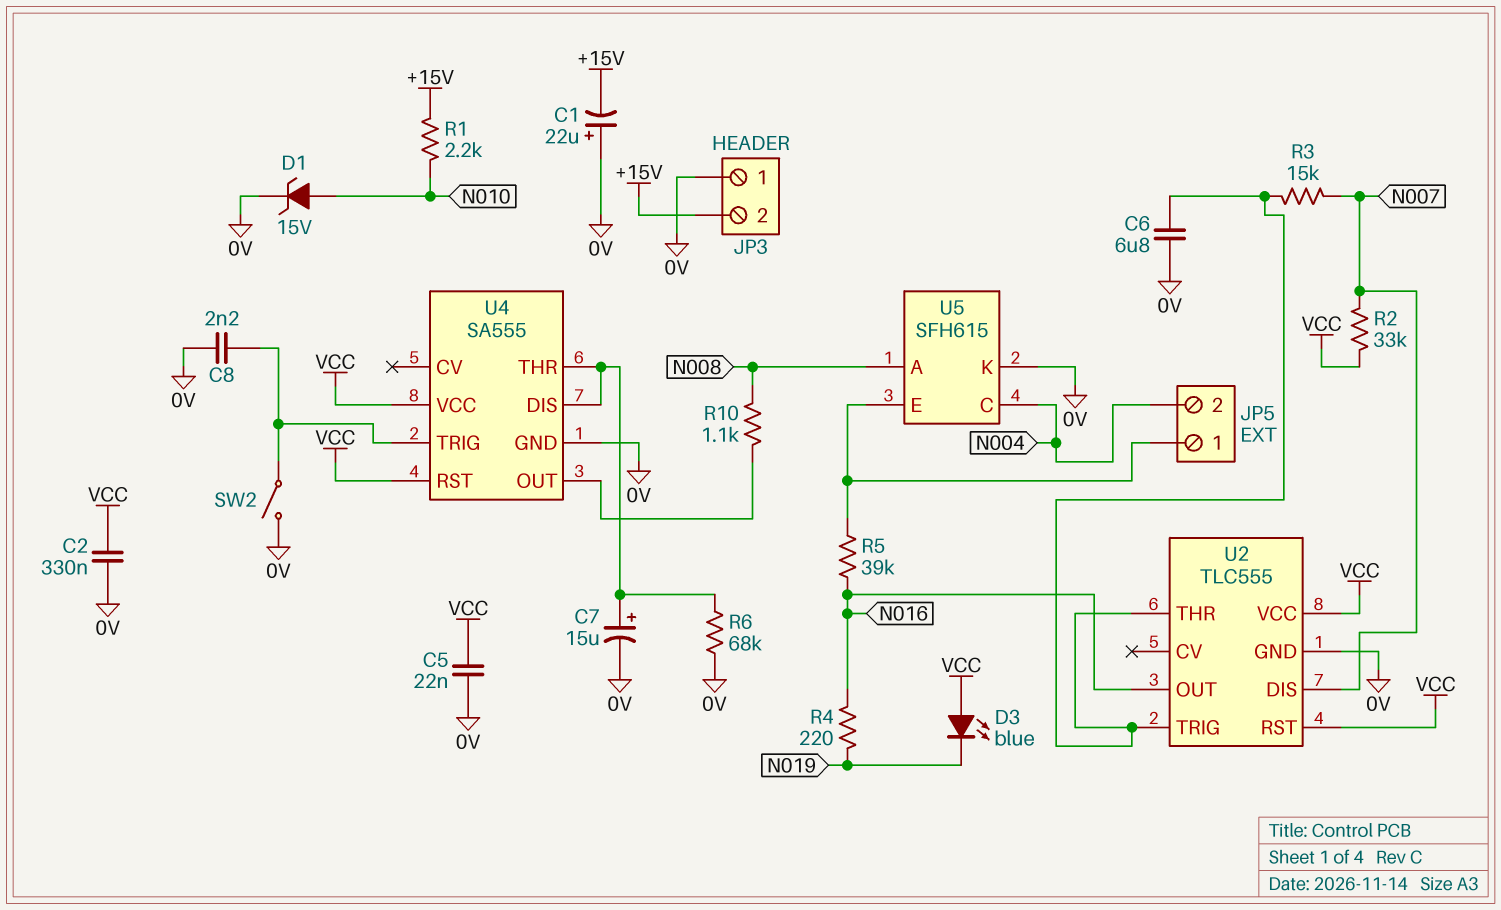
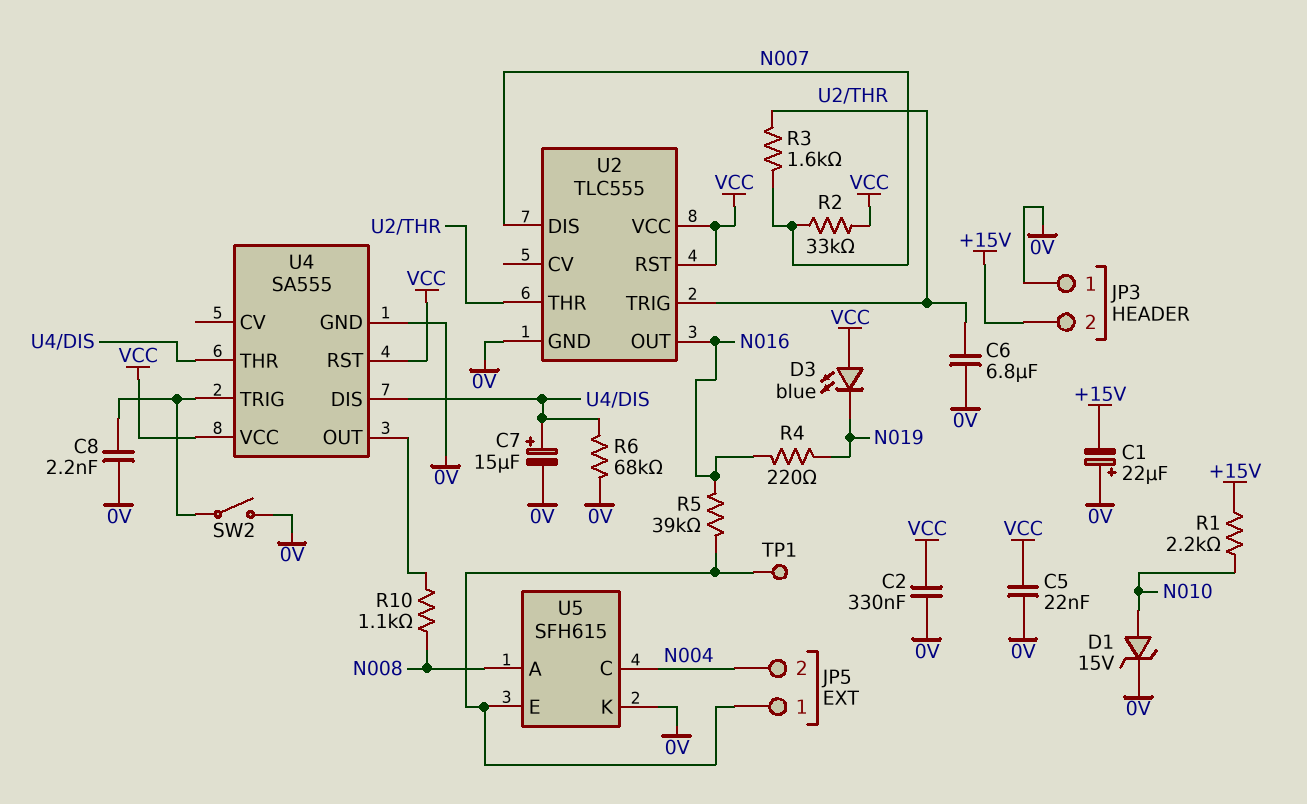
R3: 15k (N007, U2/THR) -> 1.6k (N007, U2/THR)
TP1: none -> test point (JP5/1)

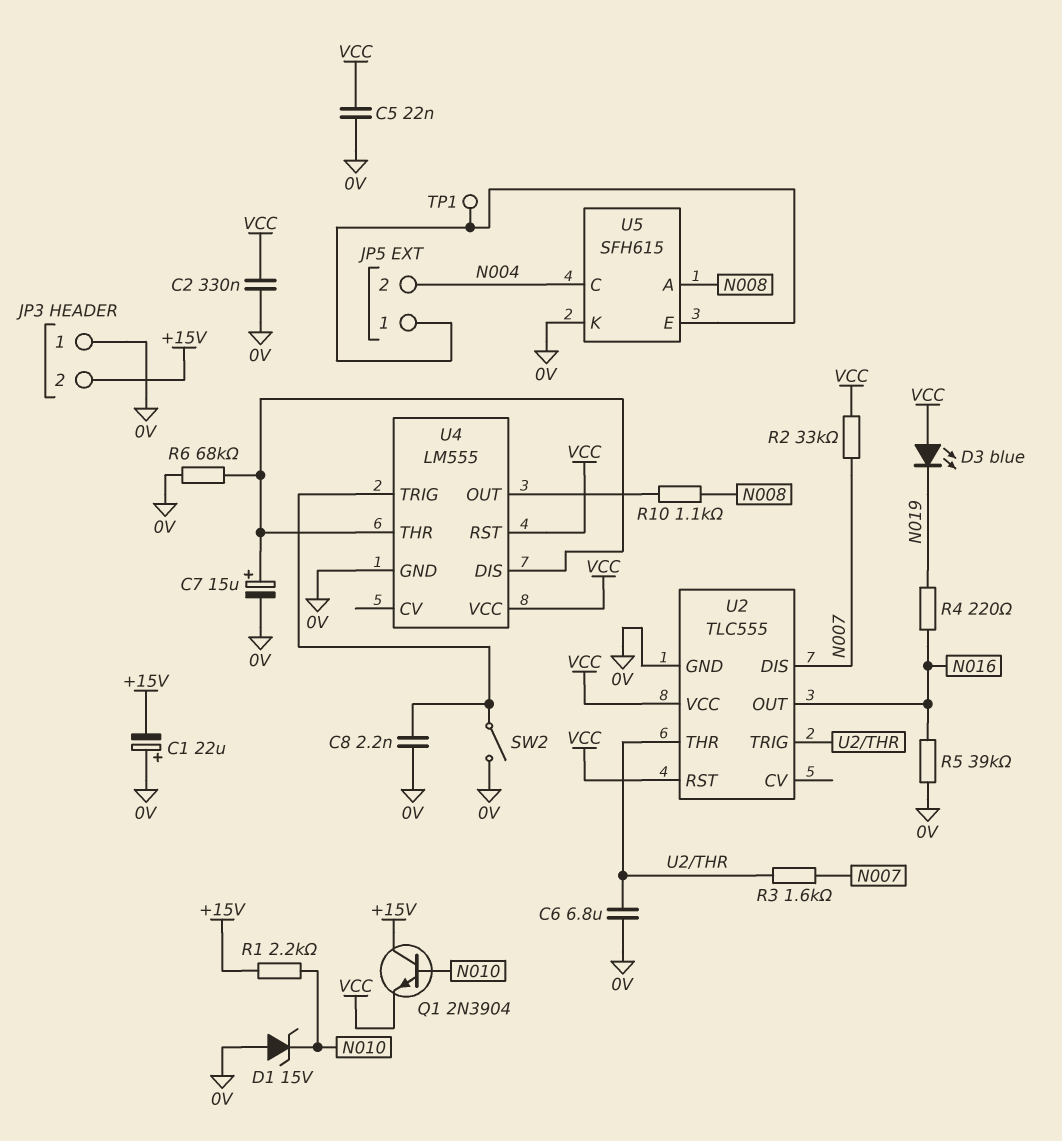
D1: zener 15V (A N010, K 0V) -> zener 15V (A 0V, K N010)
Q1: none -> NPN 2N3904 (B N010, C +15V, E VCC)
R5: 39k (JP5/1, N016) -> 39k (0V, N016)
U4: SA555 -> LM555

